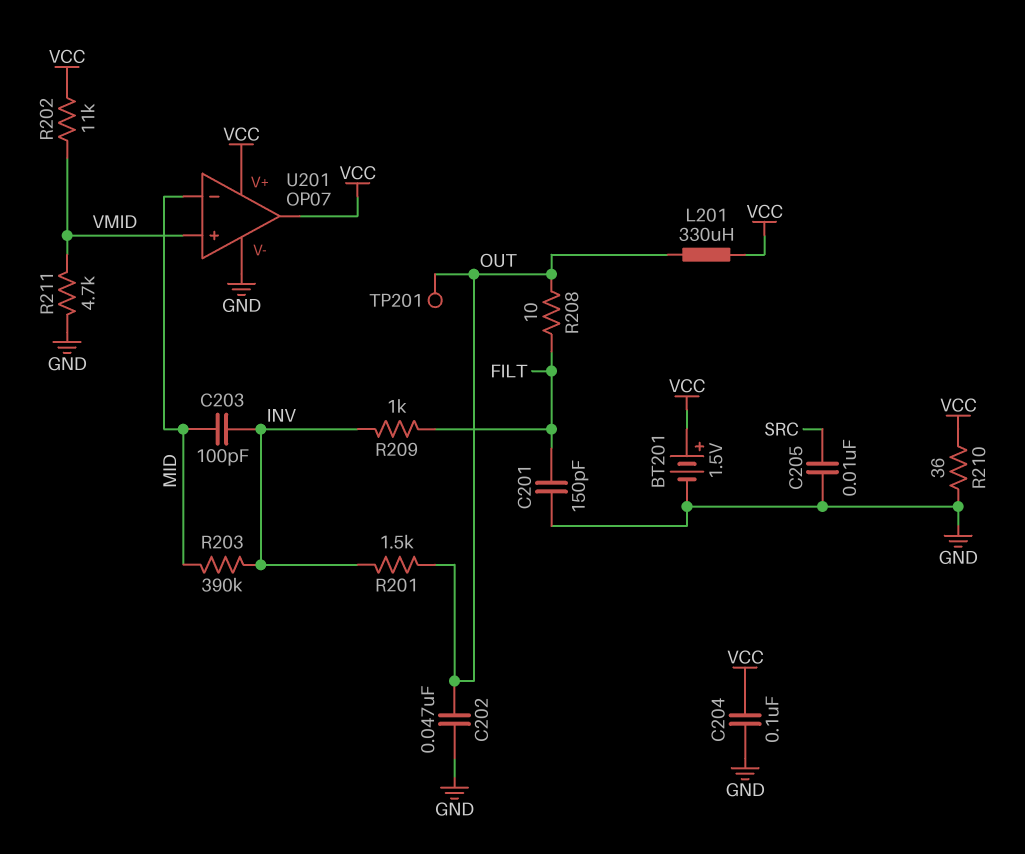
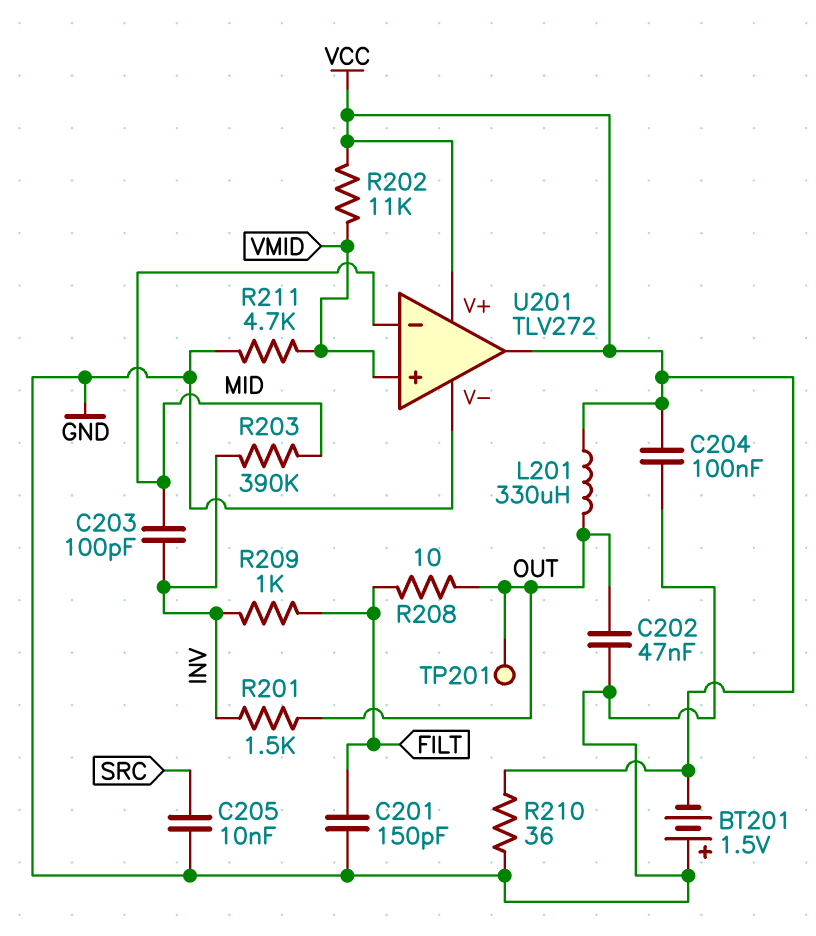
BT201: 1.5V (plus VCC, minus GND) -> 1.5V (plus GND, minus VCC)
U201: OP07 -> TLV272

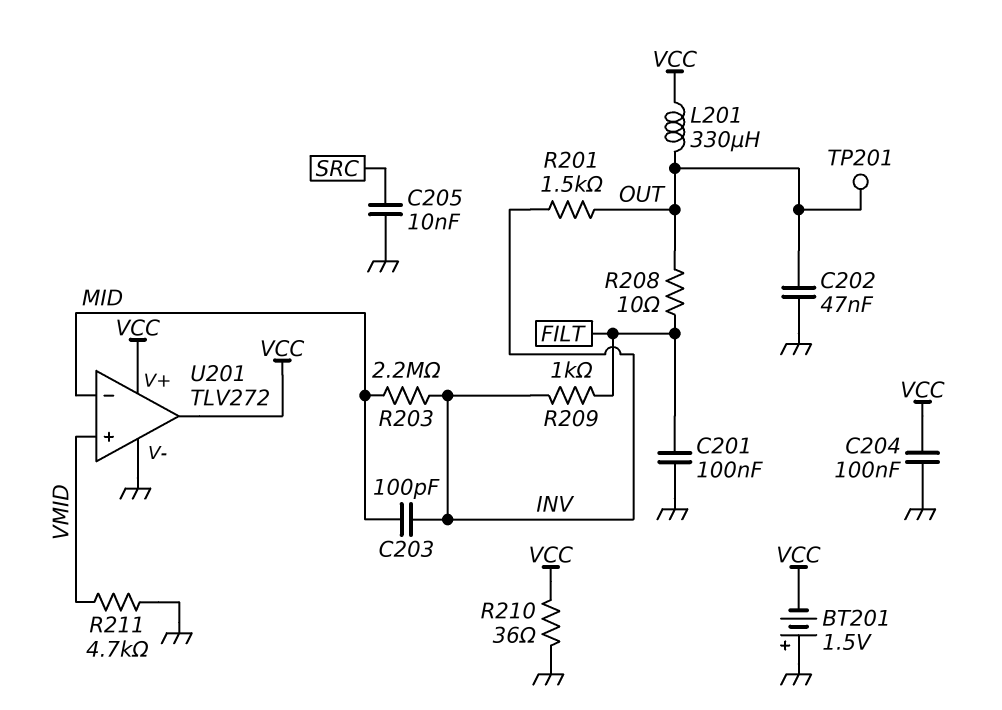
C201: 150pF (FILT, GND) -> 100nF (FILT, GND)
R202: 11k (VCC, VMID) -> none
R203: 390k (INV, MID) -> 2.2M (INV, MID)

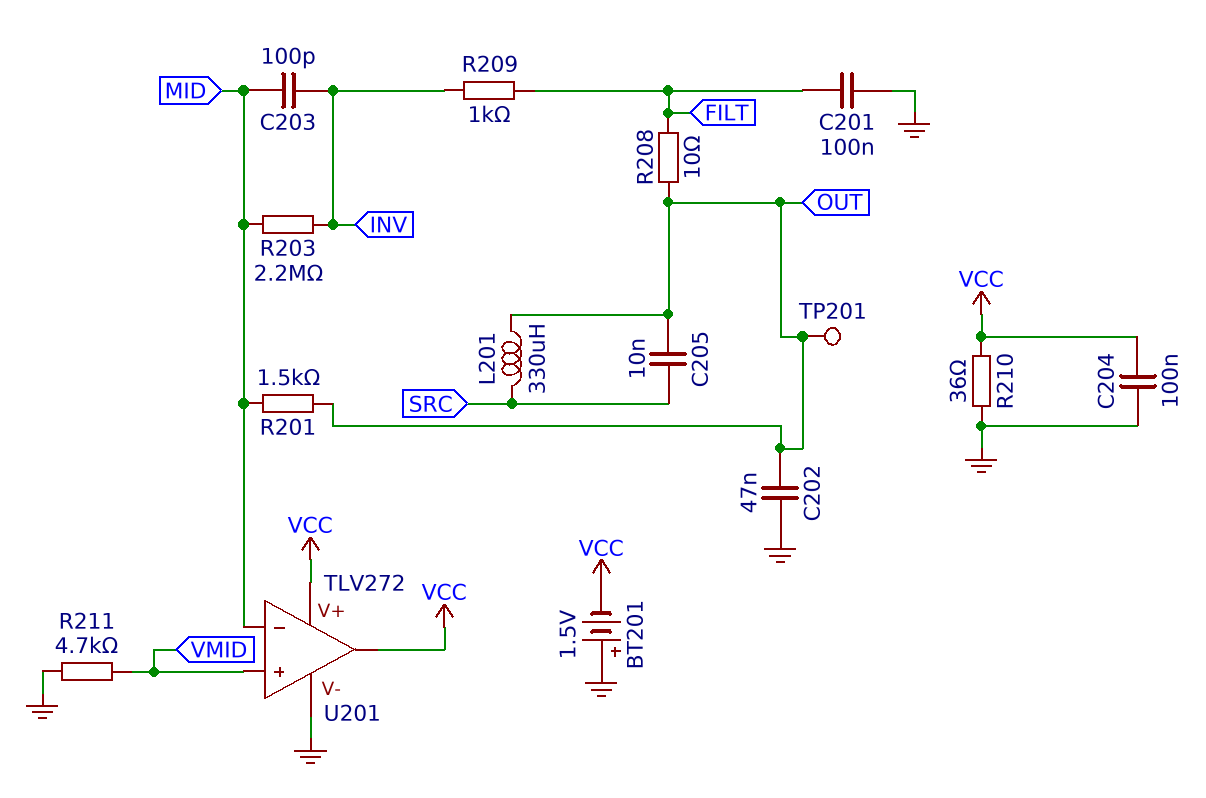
C205: 10nF (GND, SRC) -> 10nF (OUT, SRC)
L201: 330uH (OUT, VCC) -> 330uH (OUT, SRC)
R201: 1.5k (INV, OUT) -> 1.5k (MID, OUT)

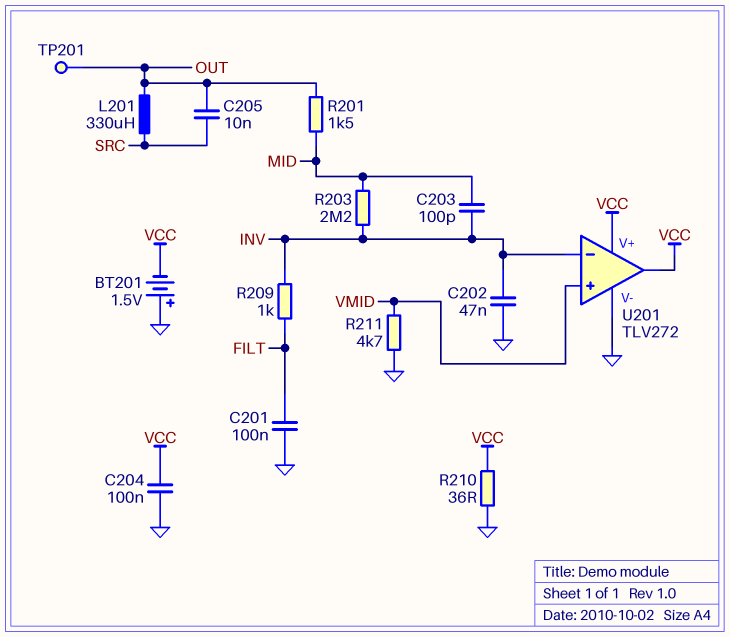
C202: 47nF (GND, OUT) -> 47nF (GND, INV)
R208: 10 (FILT, OUT) -> none
U201 pin in-: MID -> INV

